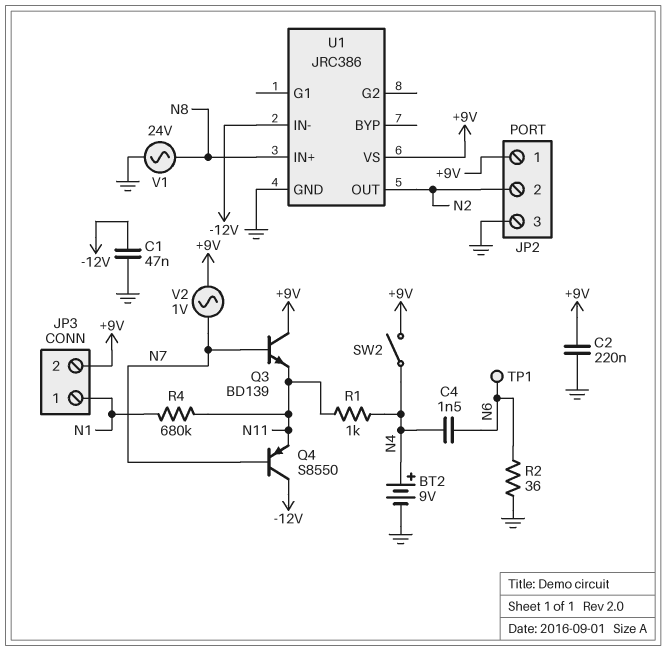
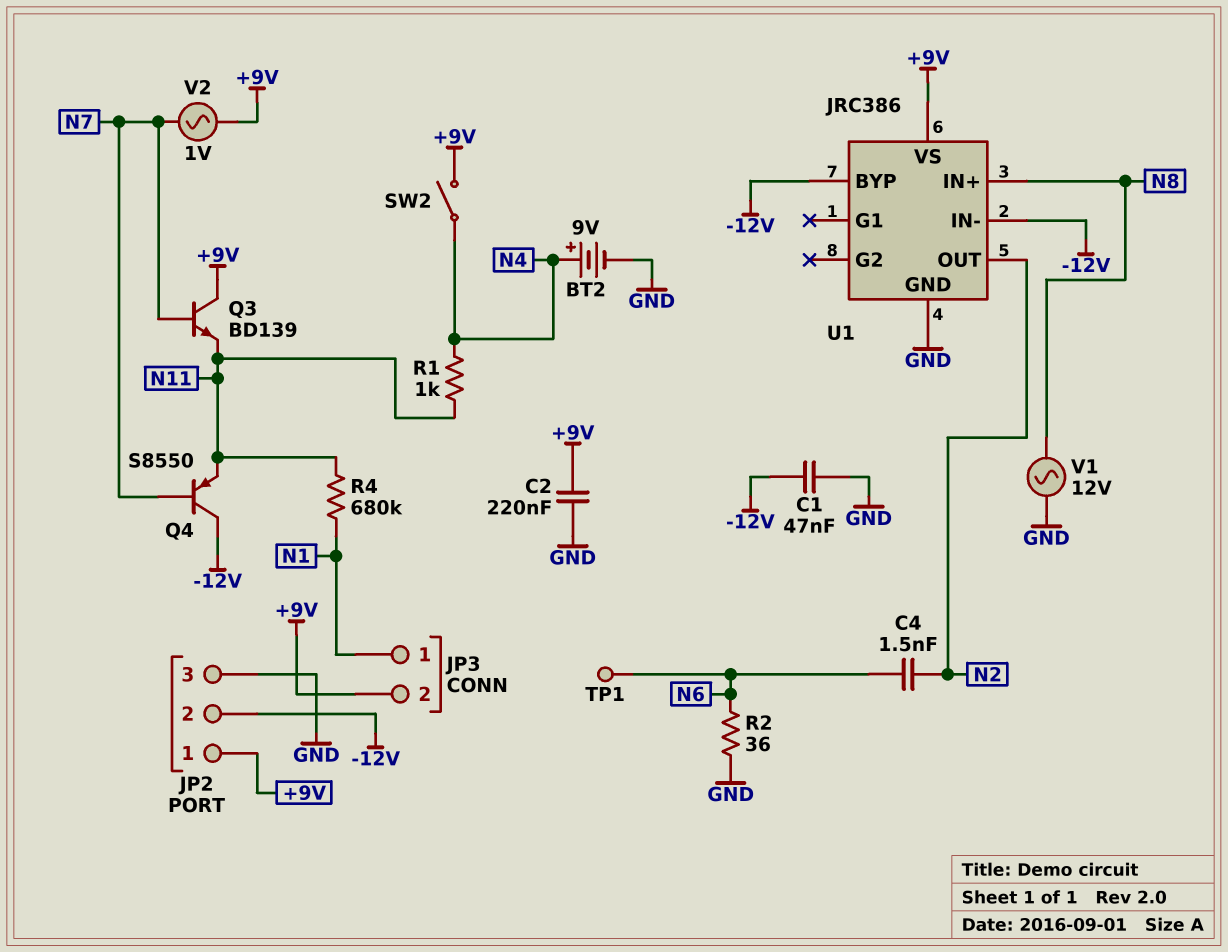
C4: 1.5nF (N4, N6) -> 1.5nF (N2, N6)
JP2 pin 2: N2 -> -12V
U1 pin BYP: none -> -12V
V1: AC 24V (GND, N8) -> AC 12V (GND, N8)

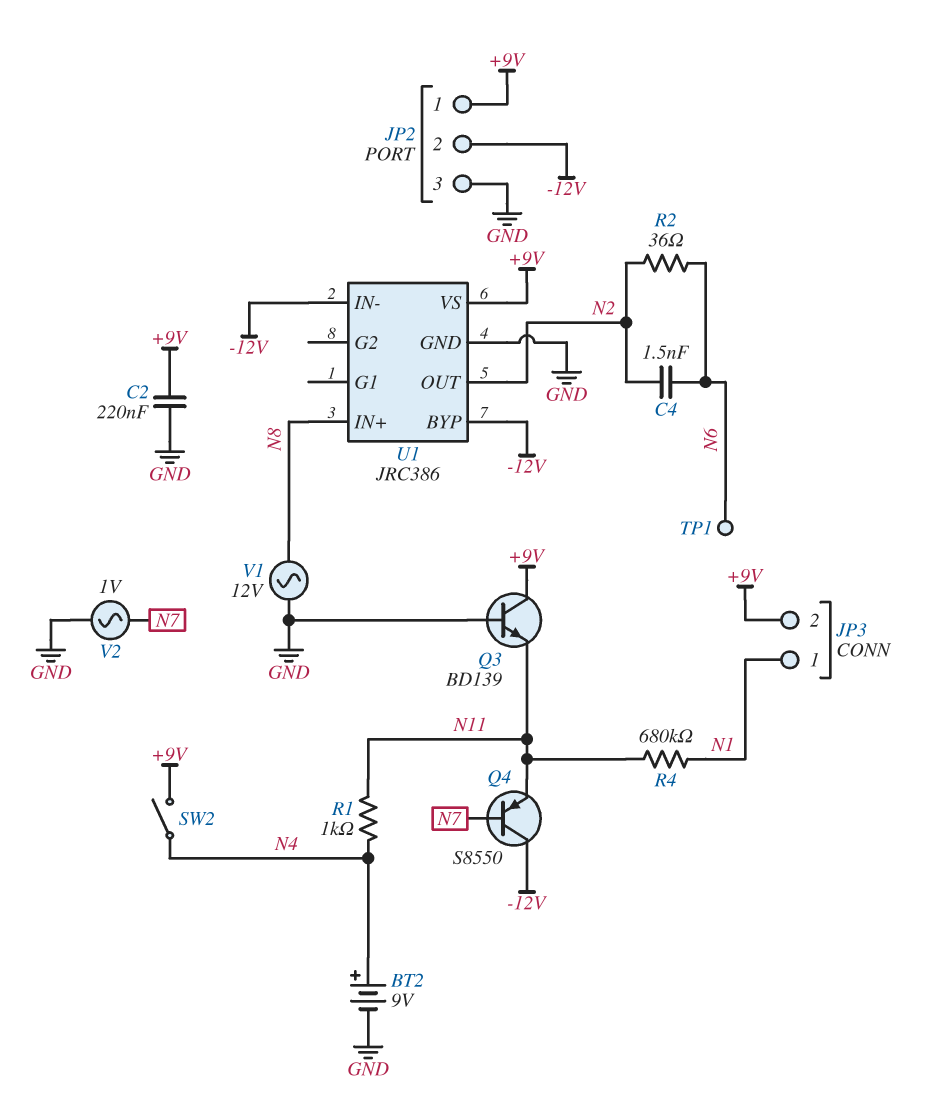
C1: 47nF (-12V, GND) -> none
Q3: NPN BD139 (B N7, C +9V, E N11) -> NPN BD139 (B GND, C +9V, E N11)
R2: 36 (GND, N6) -> 36 (N2, N6)
V2: AC 1V (+9V, N7) -> AC 1V (GND, N7)

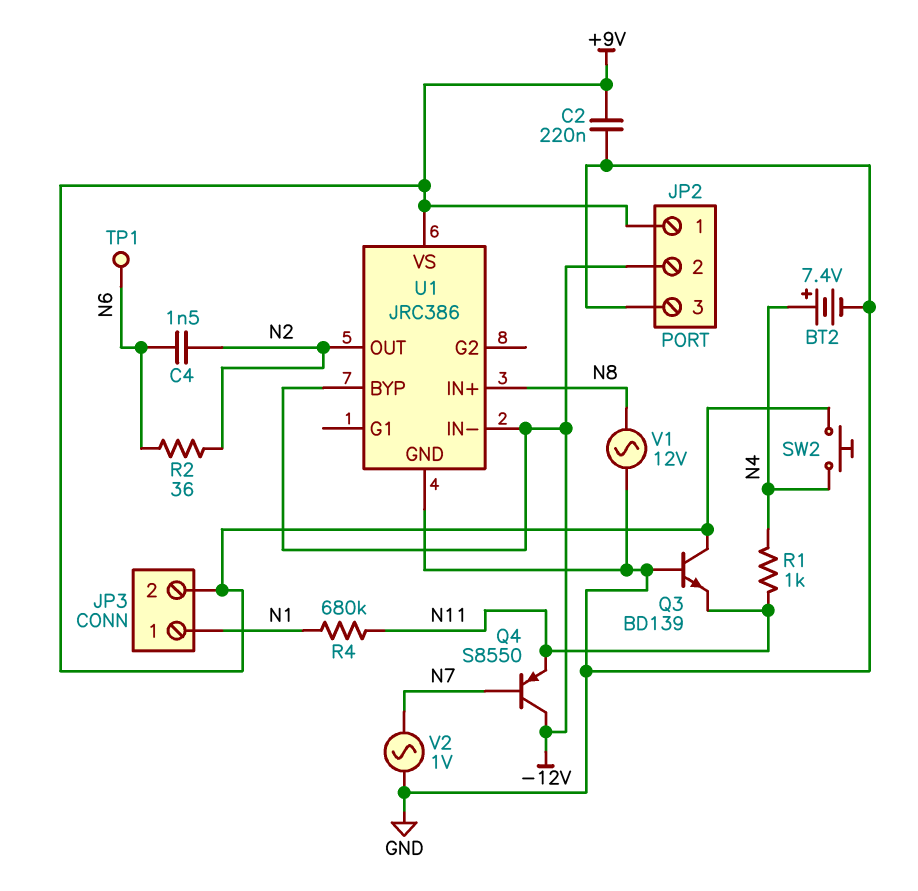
BT2: 9V (plus N4, minus GND) -> 7.4V (plus N4, minus GND)
SW2: switch (+9V, N4) -> button (+9V, N4)

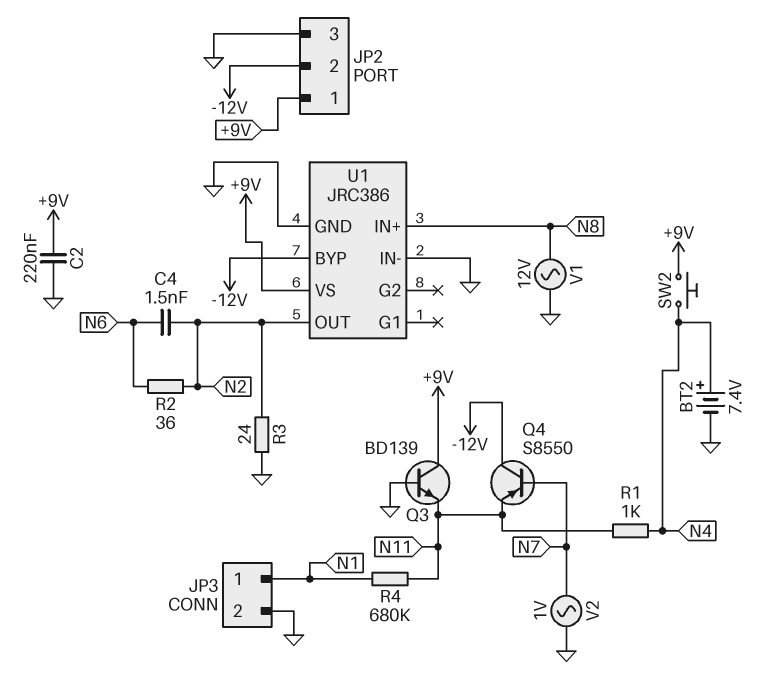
JP3 pin 2: +9V -> GND
R3: none -> 24 (GND, N2)
TP1: test point (N6) -> none
U1 pin IN-: -12V -> GND

